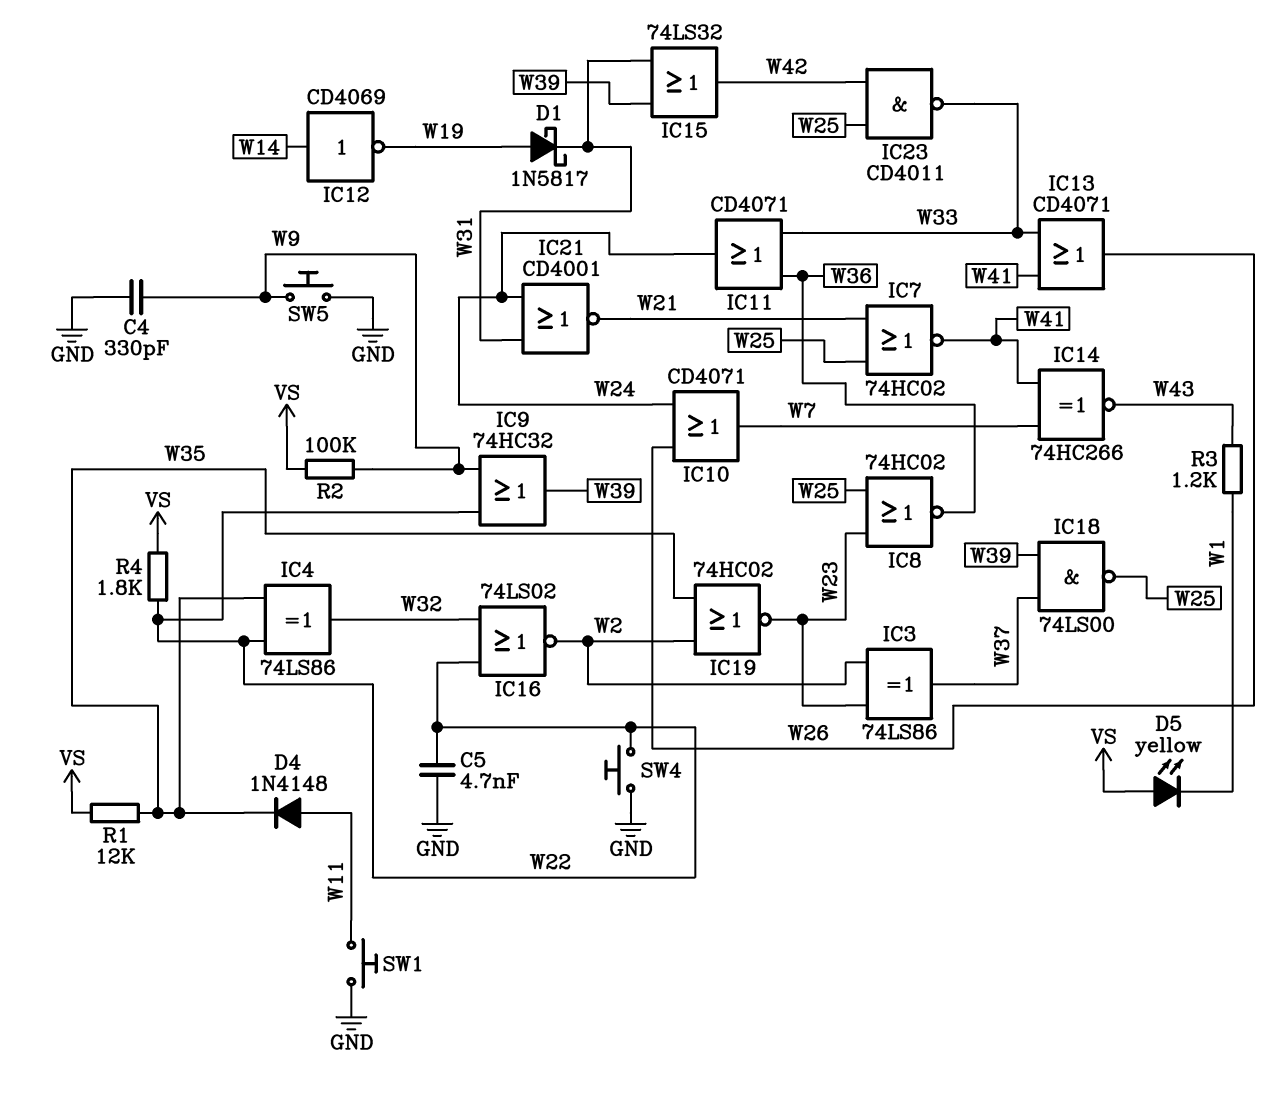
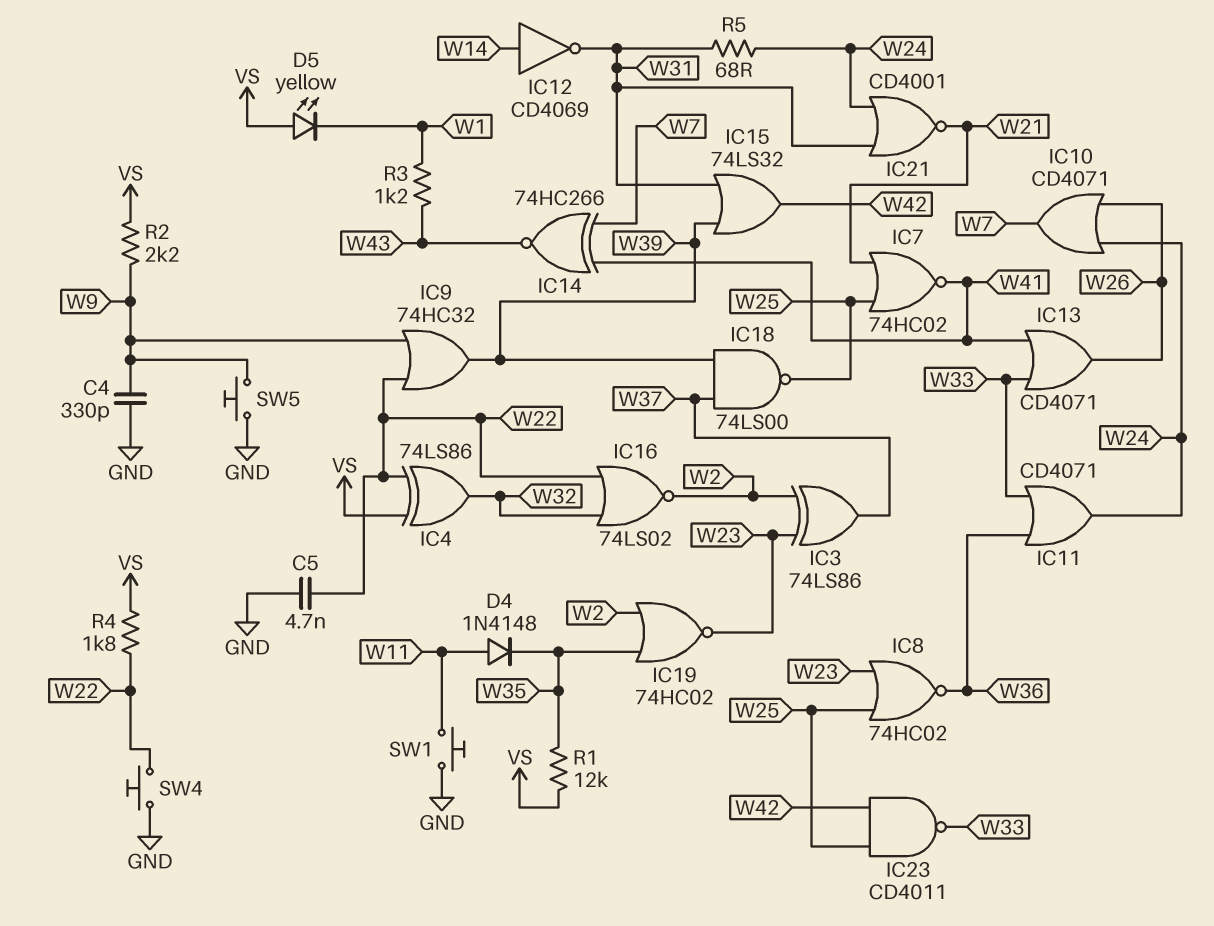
D1: schottky 1N5817 (A W19, K W31) -> none
IC4: XOR 74LS86 (in W22, in W35, out W32) -> XOR 74LS86 (in VS, in W22, out W32)
IC12: NOT CD4069 (in W14, out W19) -> NOT CD4069 (in W14, out W31)
R2: 100k (VS, W9) -> 2.2k (VS, W9)
R5: none -> 68 (W24, W31)

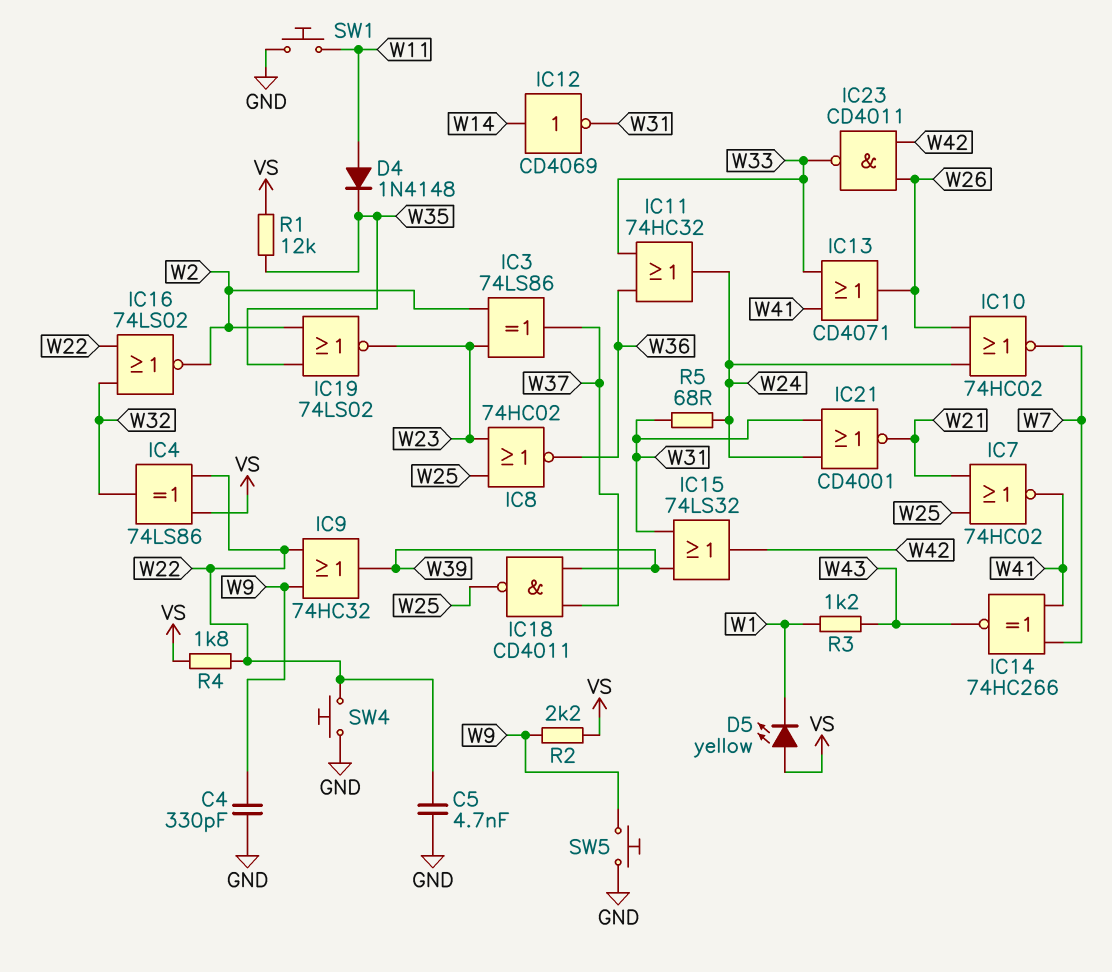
IC10: OR CD4071 (in W24, in W26, out W7) -> NOR 74HC02 (in W24, in W26, out W7)
IC11: OR CD4071 (in W33, in W36, out W24) -> OR 74HC32 (in W33, in W36, out W24)
IC18: NAND 74LS00 (in W37, in W39, out W25) -> NAND CD4011 (in W37, in W39, out W25)
IC19: NOR 74HC02 (in W2, in W35, out W23) -> NOR 74LS02 (in W2, in W35, out W23)
IC23: NAND CD4011 (in W25, in W42, out W33) -> NAND CD4011 (in W26, in W42, out W33)

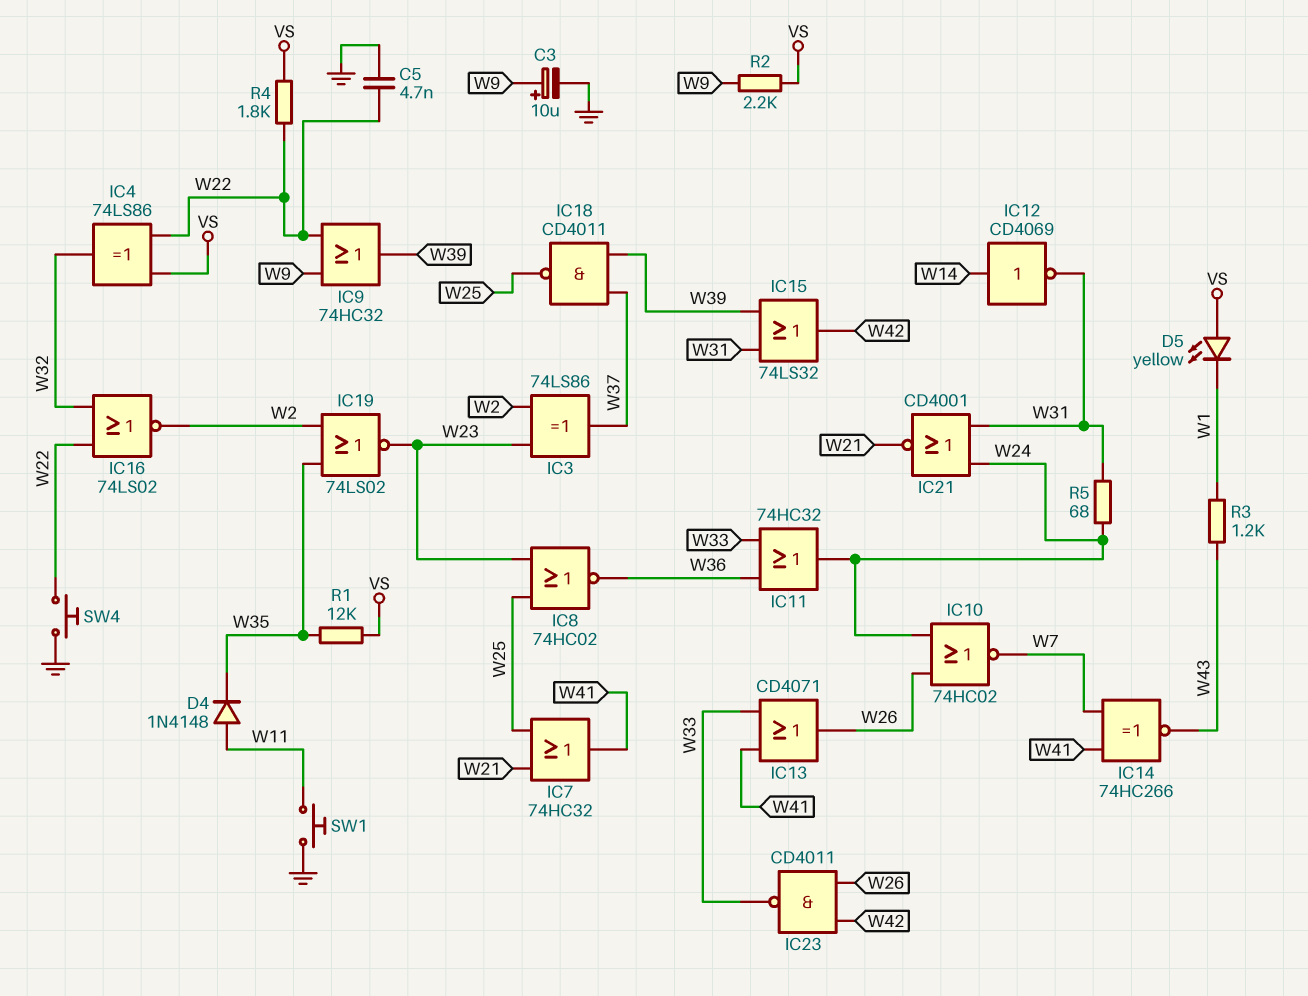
C3: none -> 10uF (plus W9, minus GND)
C4: 330pF (GND, W9) -> none
IC7: NOR 74HC02 (in W21, in W25, out W41) -> OR 74HC32 (in W21, in W25, out W41)
SW5: button (GND, W9) -> none

